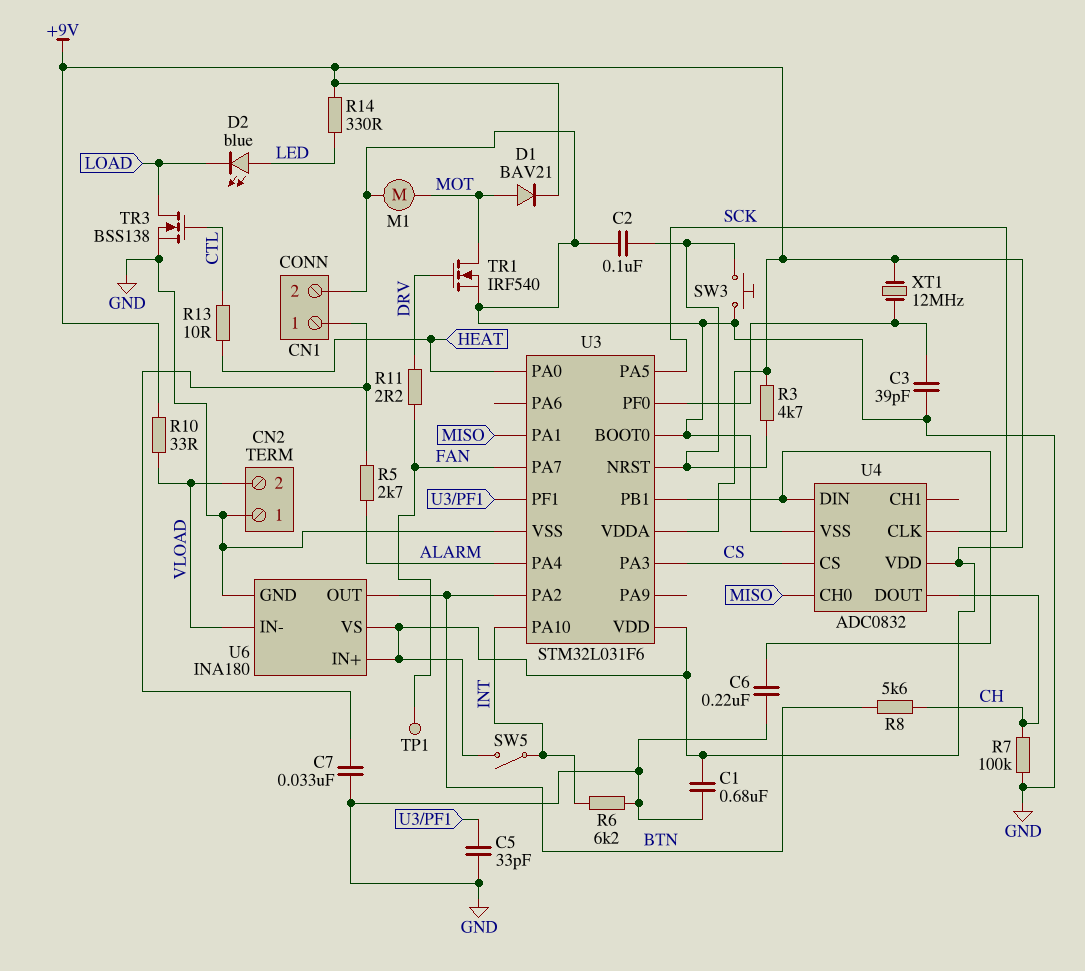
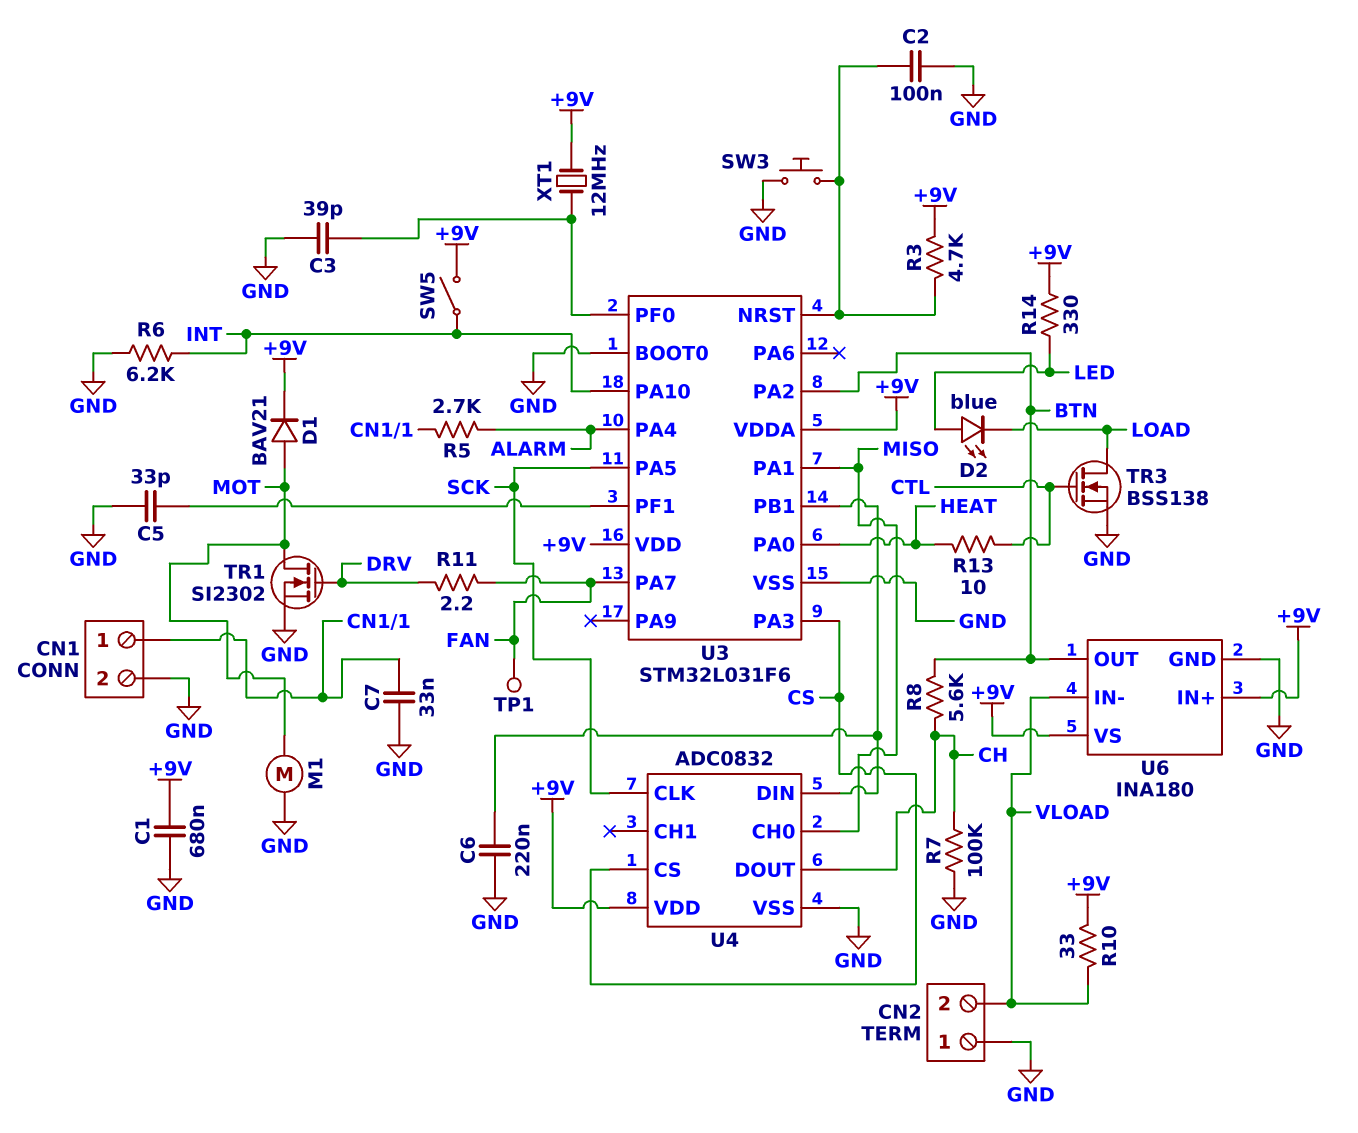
TR1: NMOS IRF540 (G DRV, D MOT, S GND) -> NMOS SI2302 (G DRV, D MOT, S GND)

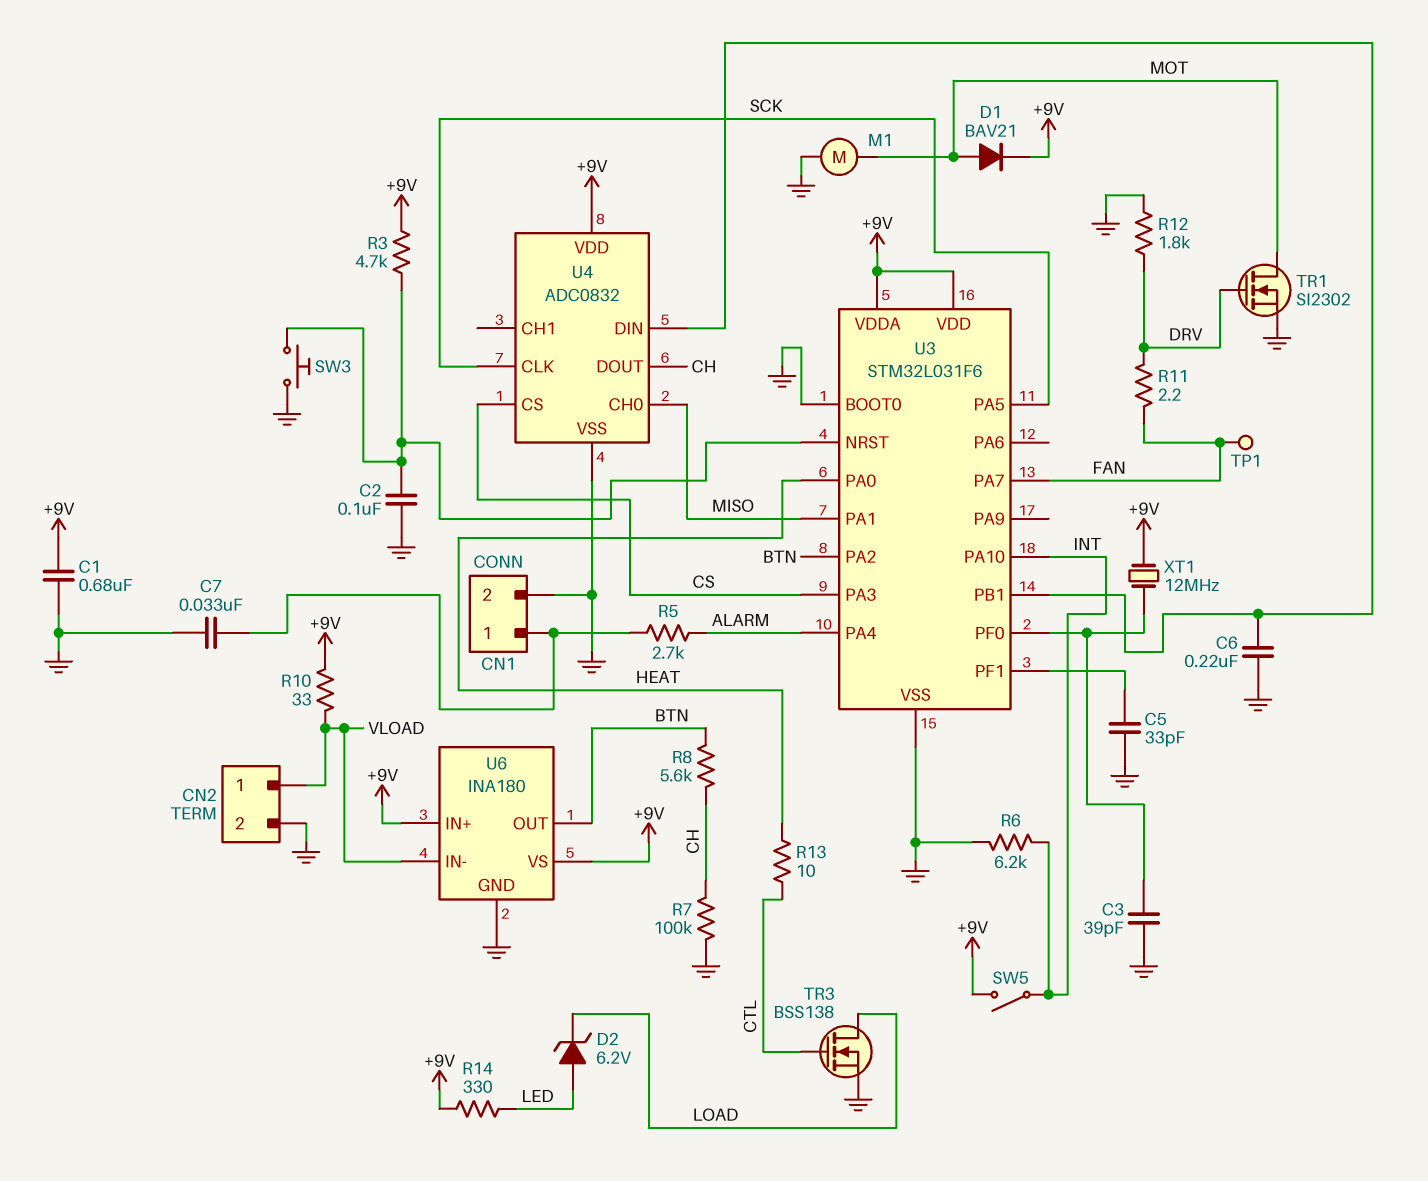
CN2 pin 1: GND -> VLOAD
CN2 pin 2: VLOAD -> GND
D2: LED blue (A LED, K LOAD) -> zener 6.2V (A LED, K LOAD)
R12: none -> 1.8k (DRV, GND)

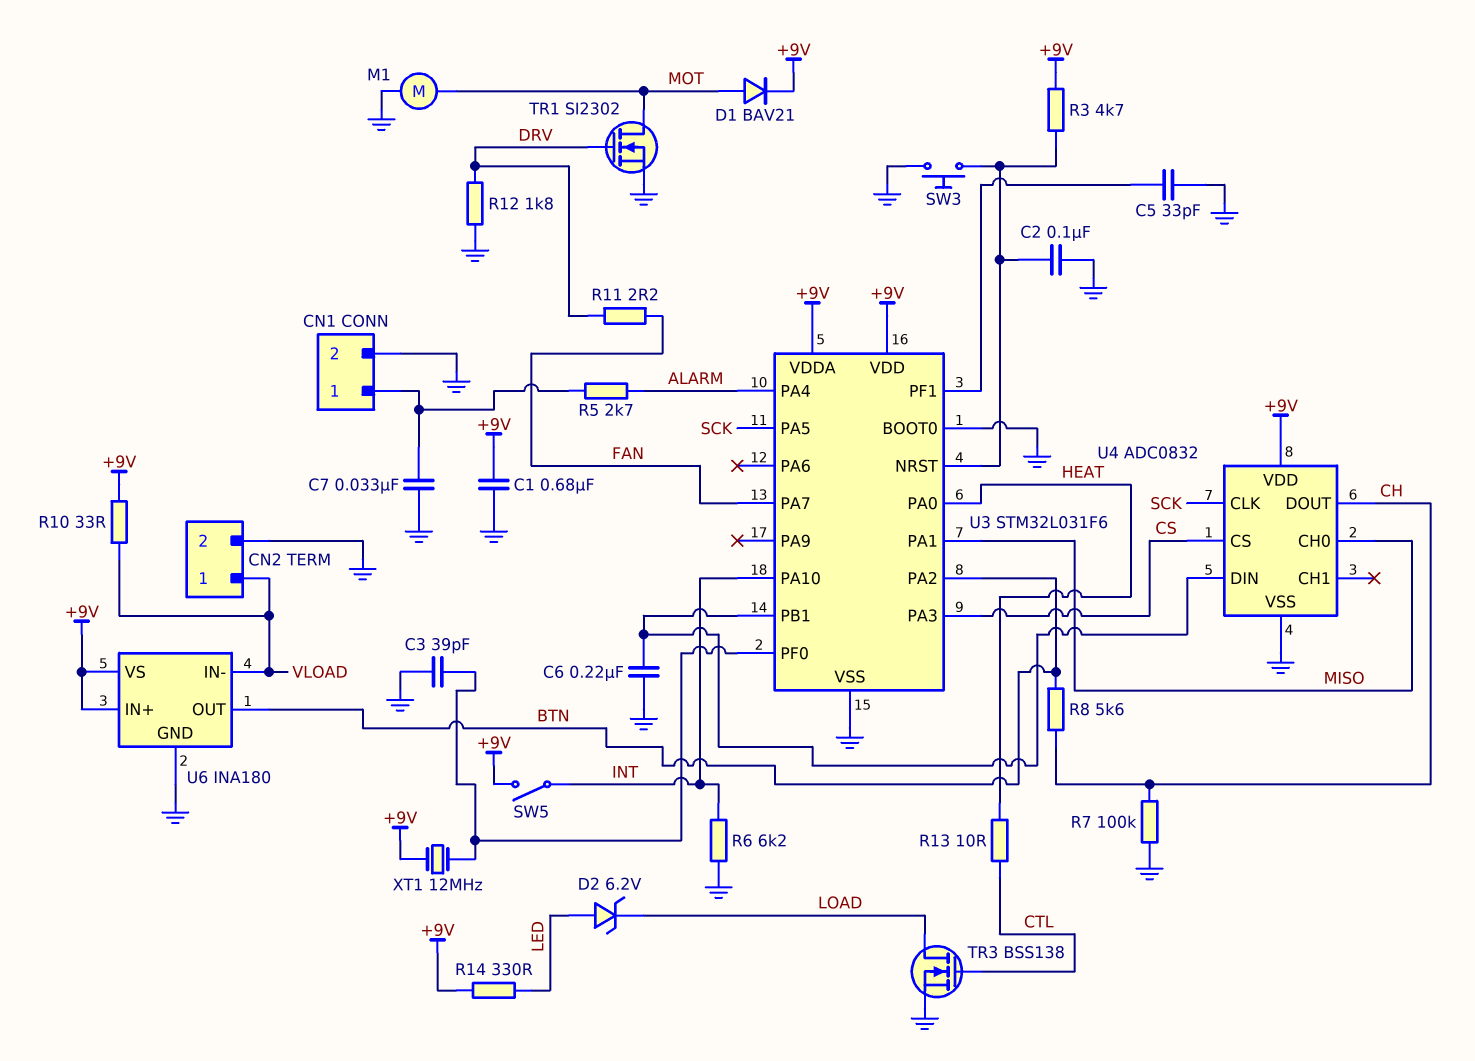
TP1: test point (FAN) -> none

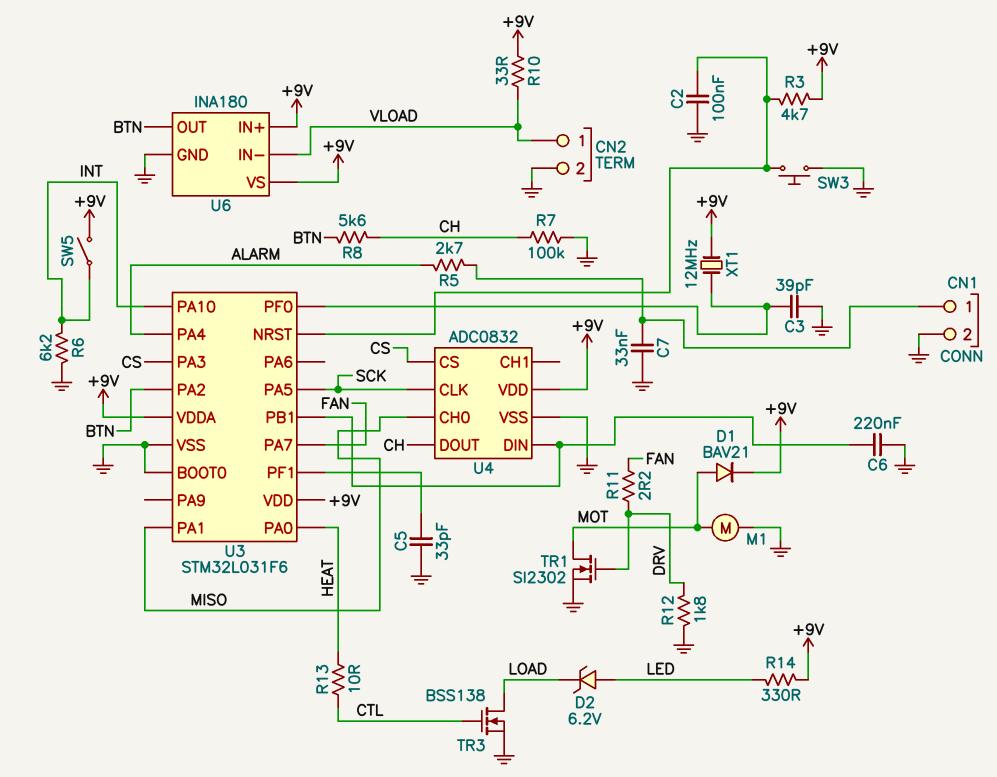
C1: 680nF (+9V, GND) -> none

